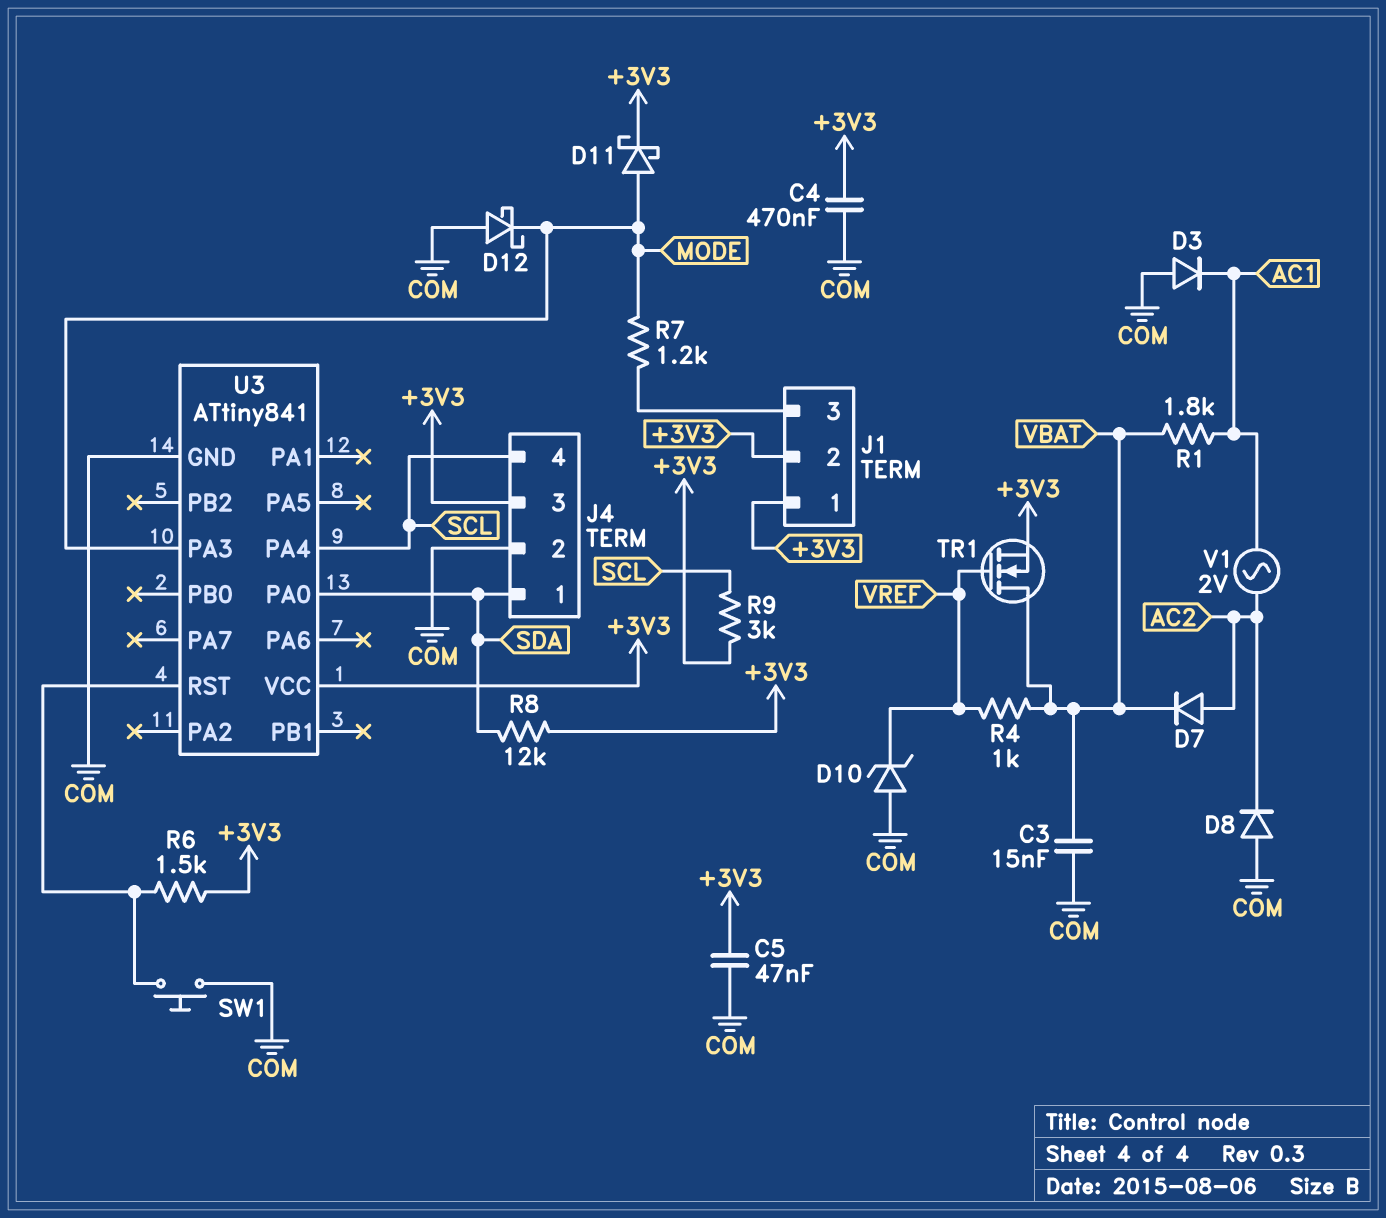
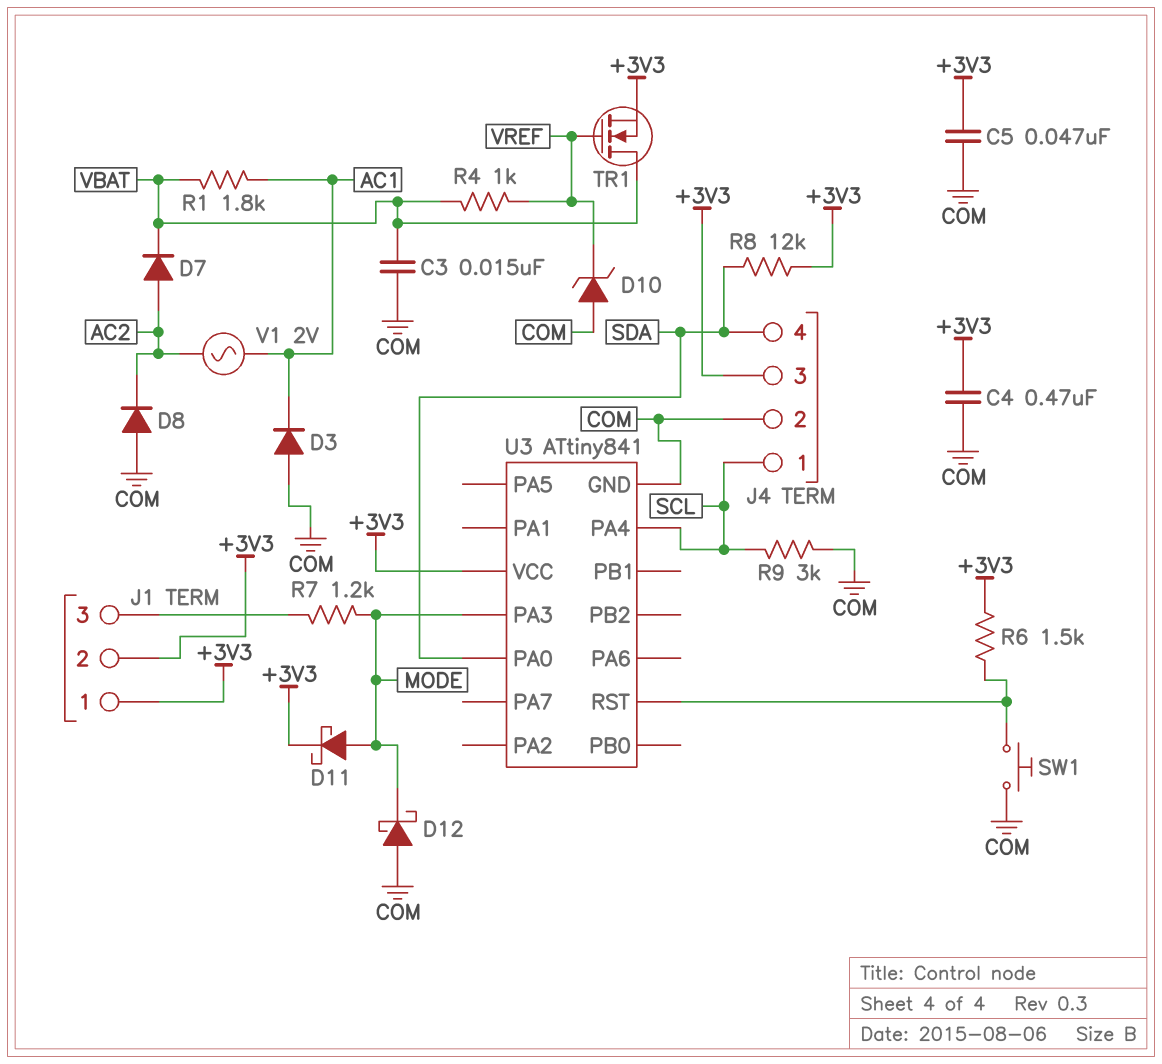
J4 pin 1: SDA -> SCL
J4 pin 4: SCL -> SDA
R9: 3k (+3V3, SCL) -> 3k (COM, SCL)

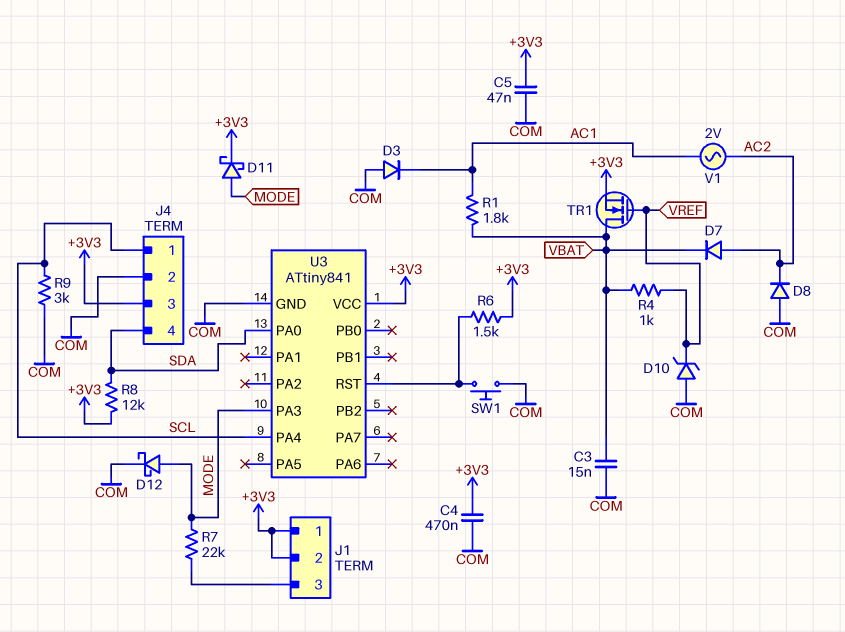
D12: schottky (A COM, K MODE) -> schottky (A MODE, K COM)
R7: 1.2k (J1/3, MODE) -> 22k (J1/3, MODE)

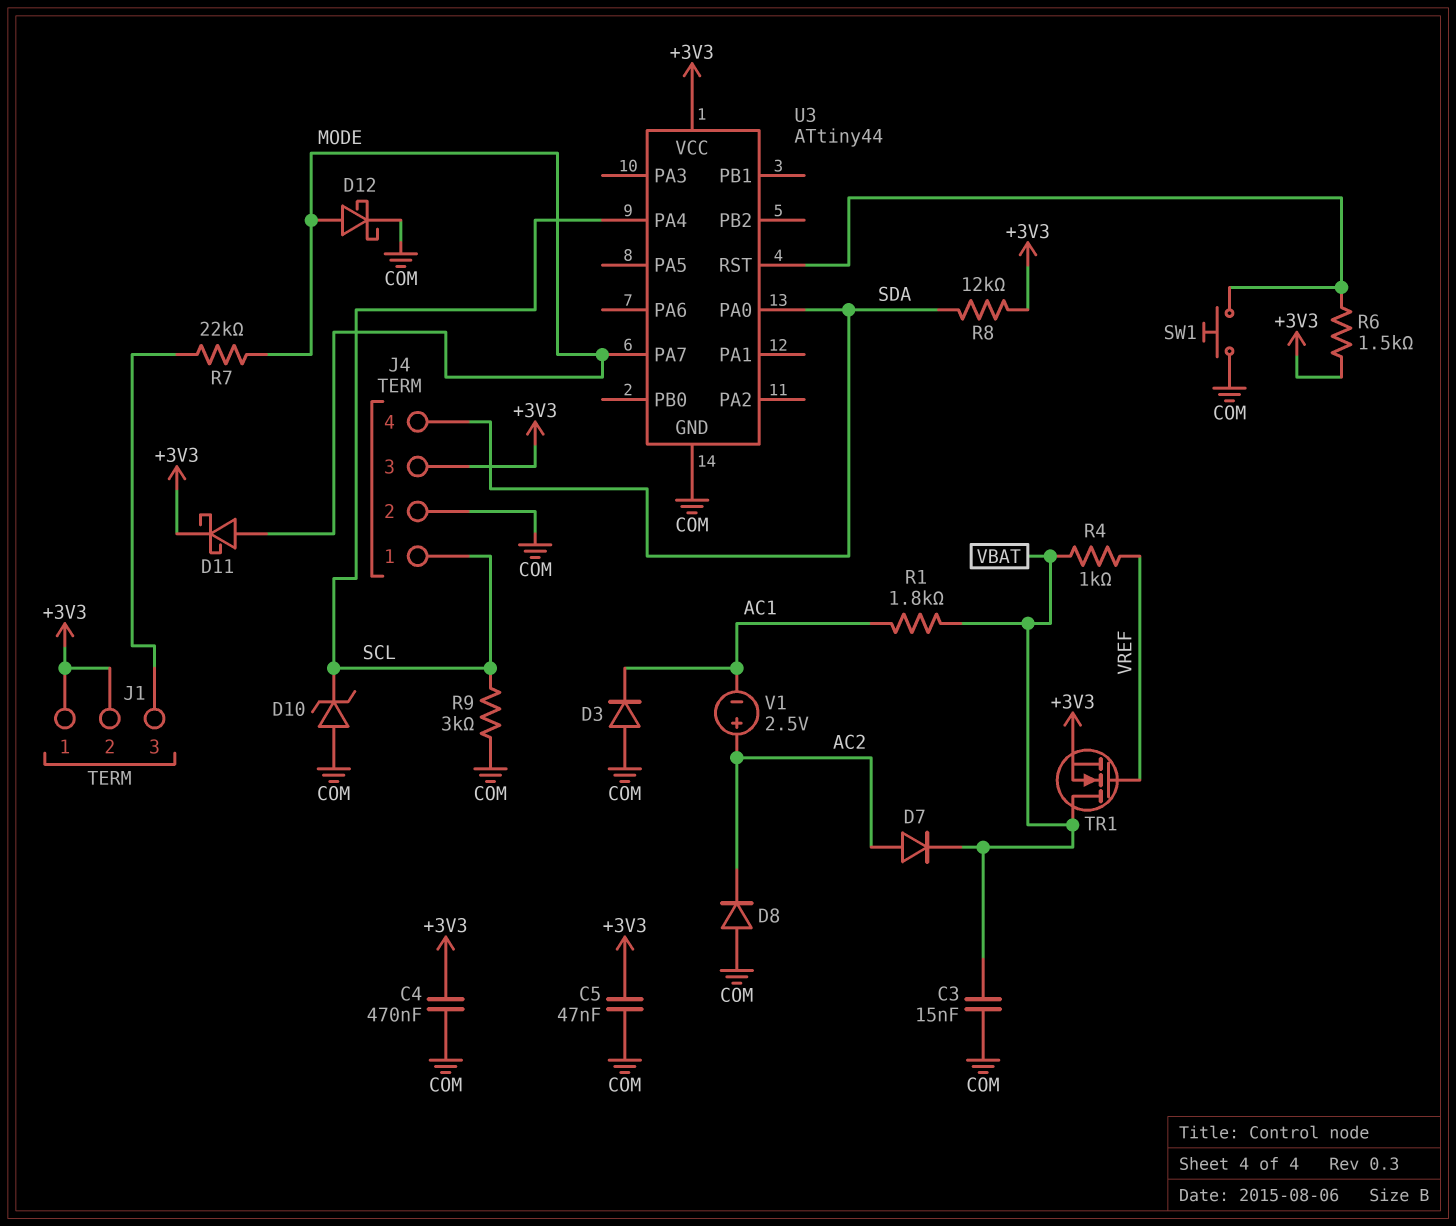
D10: zener (A COM, K VREF) -> zener (A COM, K SCL)
U3: ATtiny841 -> ATtiny44
U3 pin PA3: MODE -> none
U3 pin PA7: none -> MODE
V1: AC 2V (AC1, AC2) -> 2.5V (plus AC2, minus AC1)

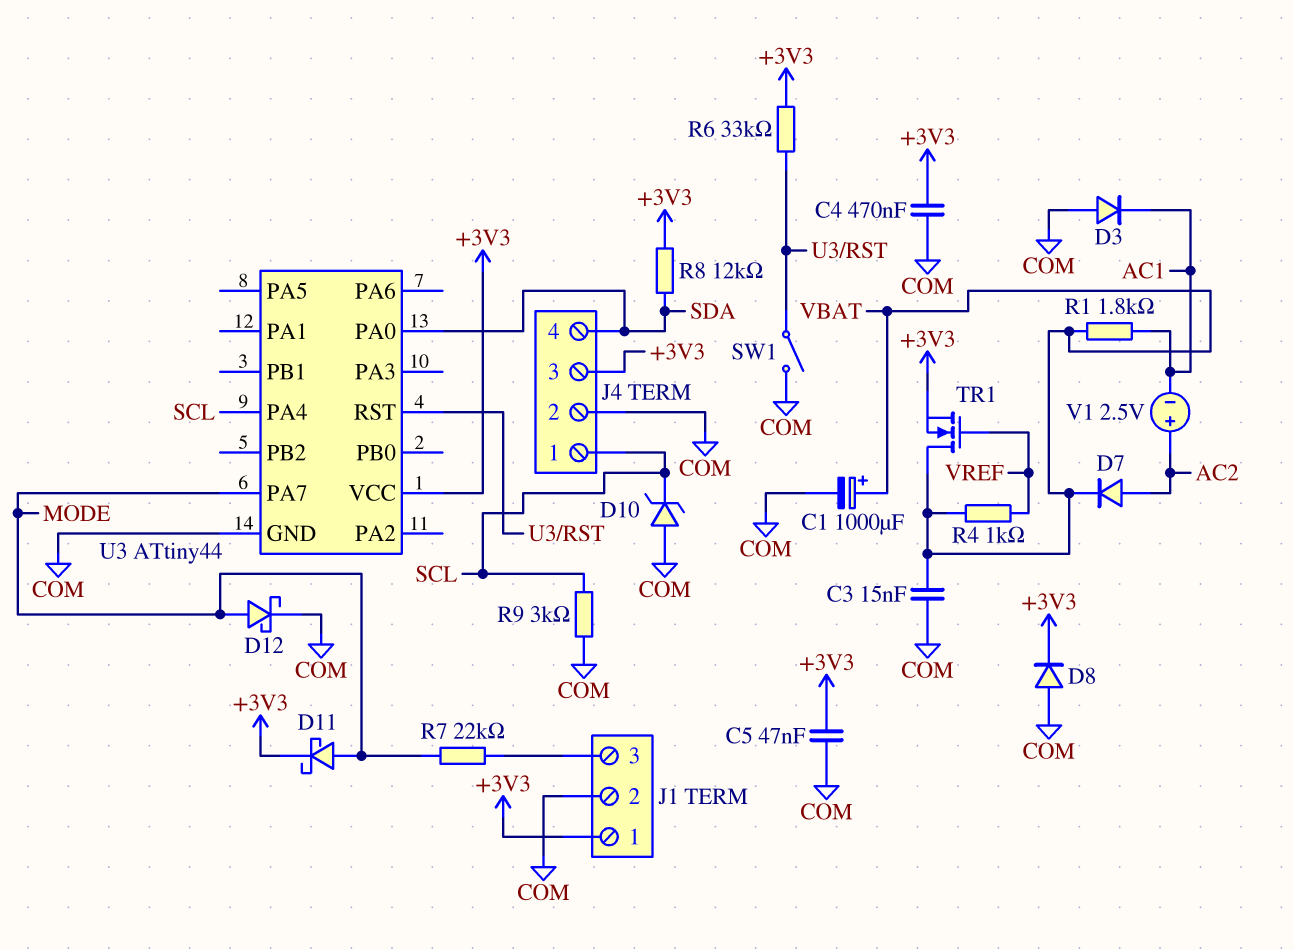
C1: none -> 1000uF (plus VBAT, minus COM)
D8: diode (A COM, K AC2) -> diode (A COM, K +3V3)
J1 pin 2: +3V3 -> COM
R6: 1.5k (+3V3, U3/RST) -> 33k (+3V3, U3/RST)
SW1: button (COM, U3/RST) -> switch (COM, U3/RST)

